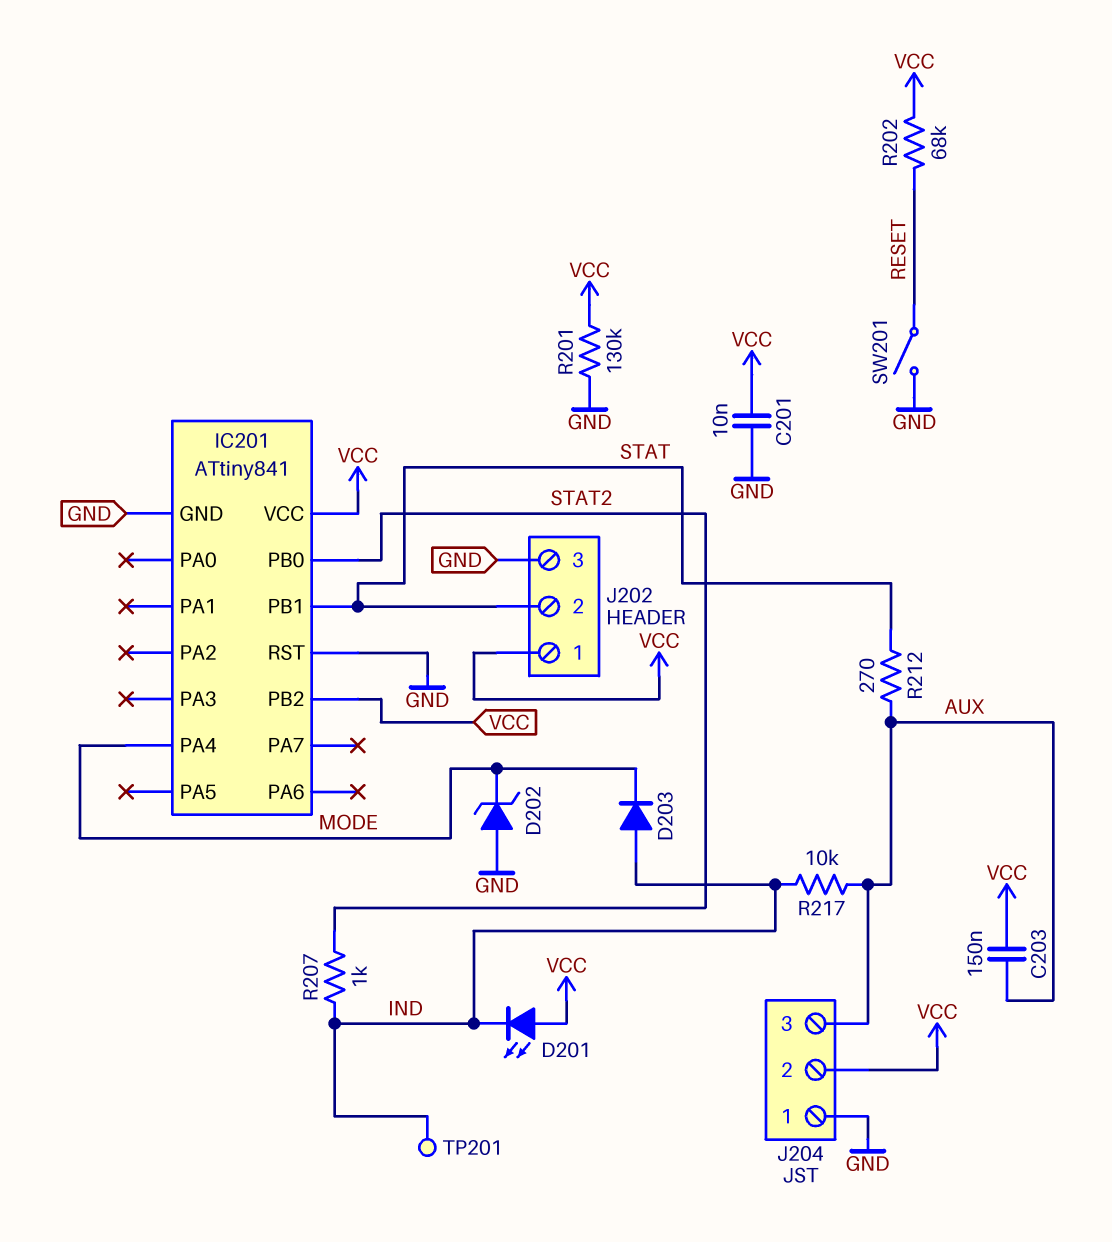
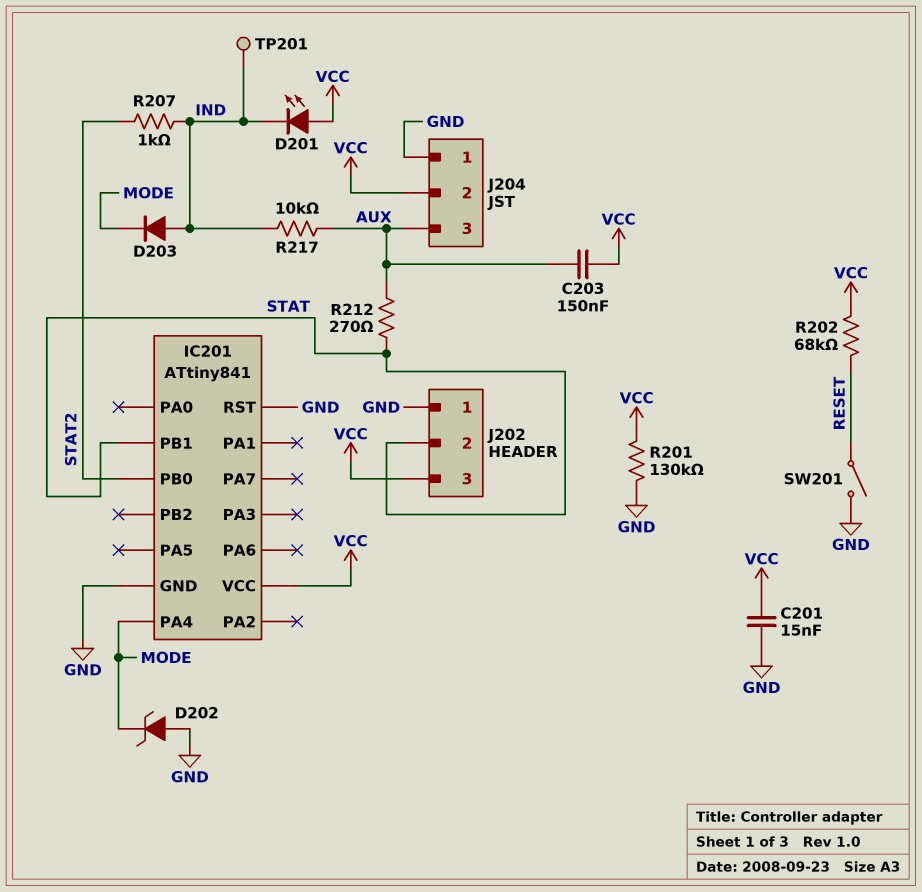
C201: 10nF (GND, VCC) -> 15nF (GND, VCC)
IC201 pin PB2: VCC -> none
J202 pin 1: VCC -> GND
J202 pin 3: GND -> VCC

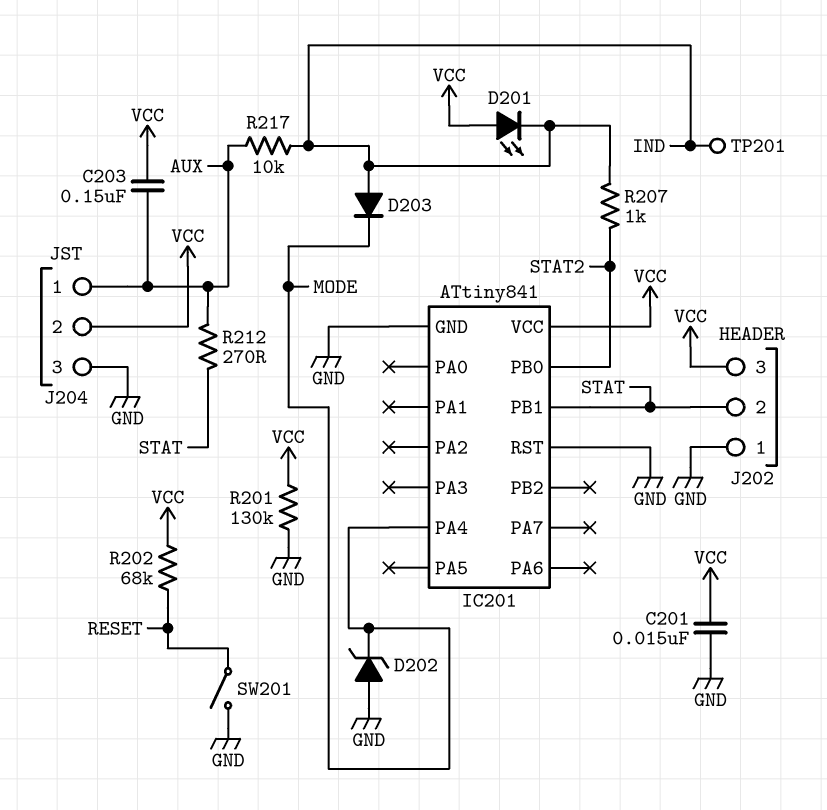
J204 pin 1: GND -> AUX
J204 pin 3: AUX -> GND

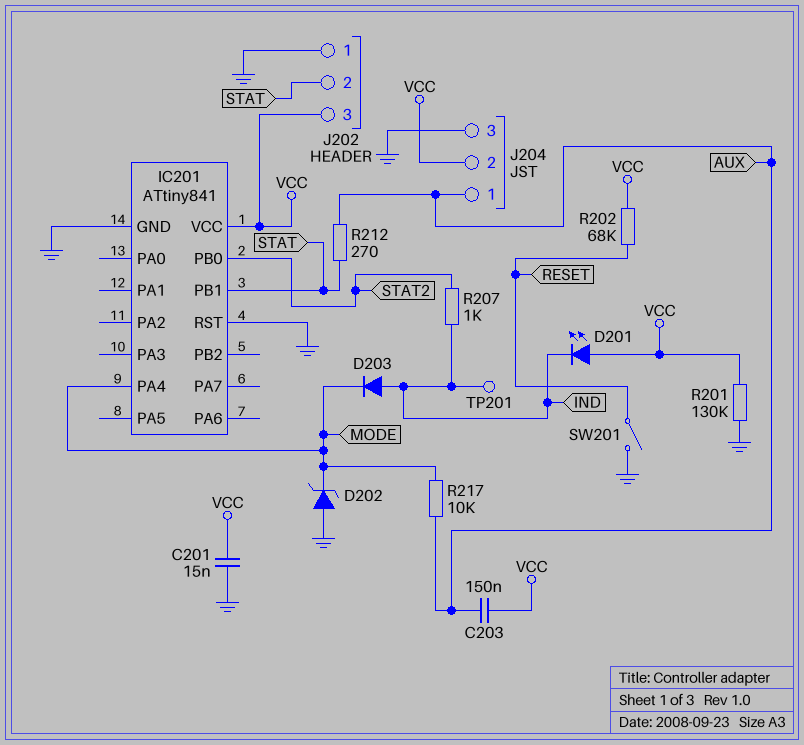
R217: 10k (AUX, IND) -> 10k (AUX, MODE)

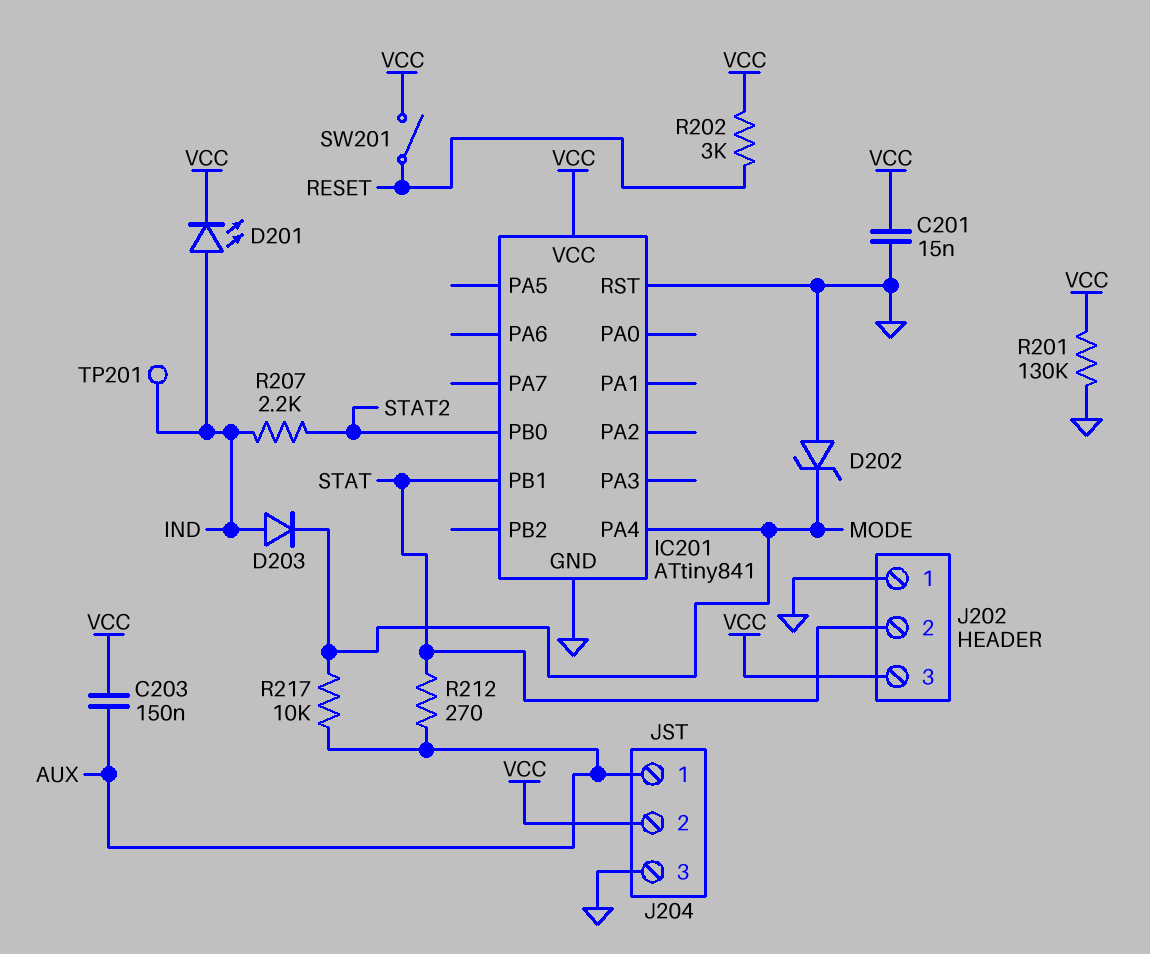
D201: LED (A VCC, K IND) -> LED (A IND, K VCC)
R202: 68k (RESET, VCC) -> 3k (RESET, VCC)
R207: 1k (IND, STAT2) -> 2.2k (IND, STAT2)
SW201: switch (GND, RESET) -> switch (RESET, VCC)

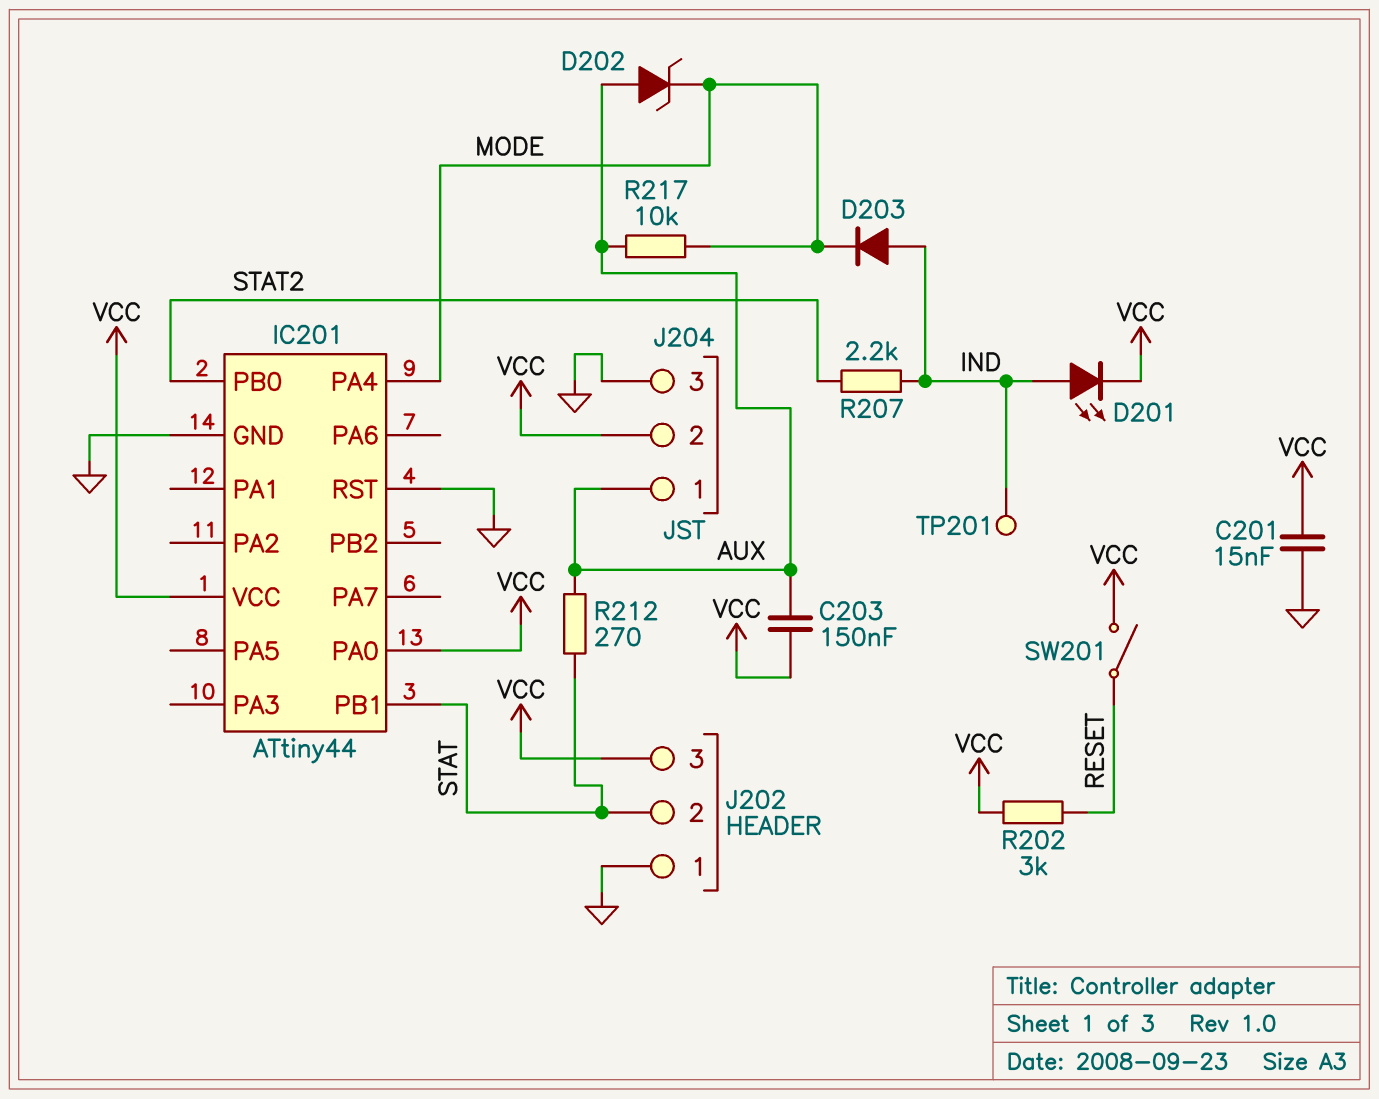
D202: zener (A GND, K MODE) -> zener (A AUX, K MODE)
IC201: ATtiny841 -> ATtiny44
IC201 pin PA0: none -> VCC
R201: 130k (GND, VCC) -> none

